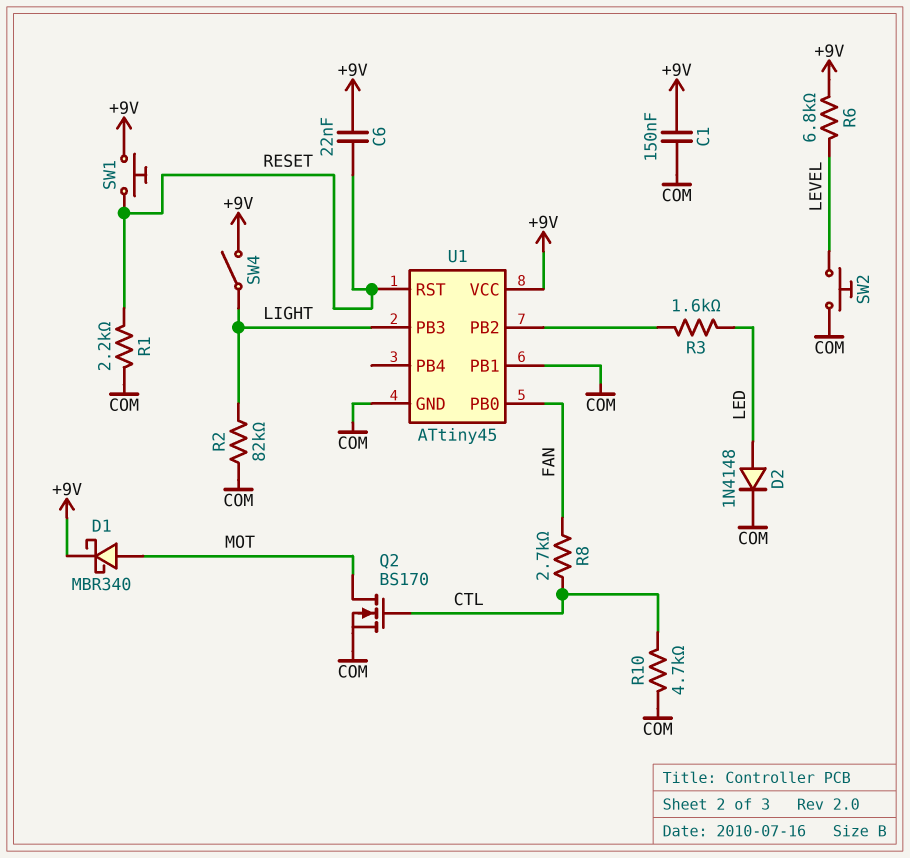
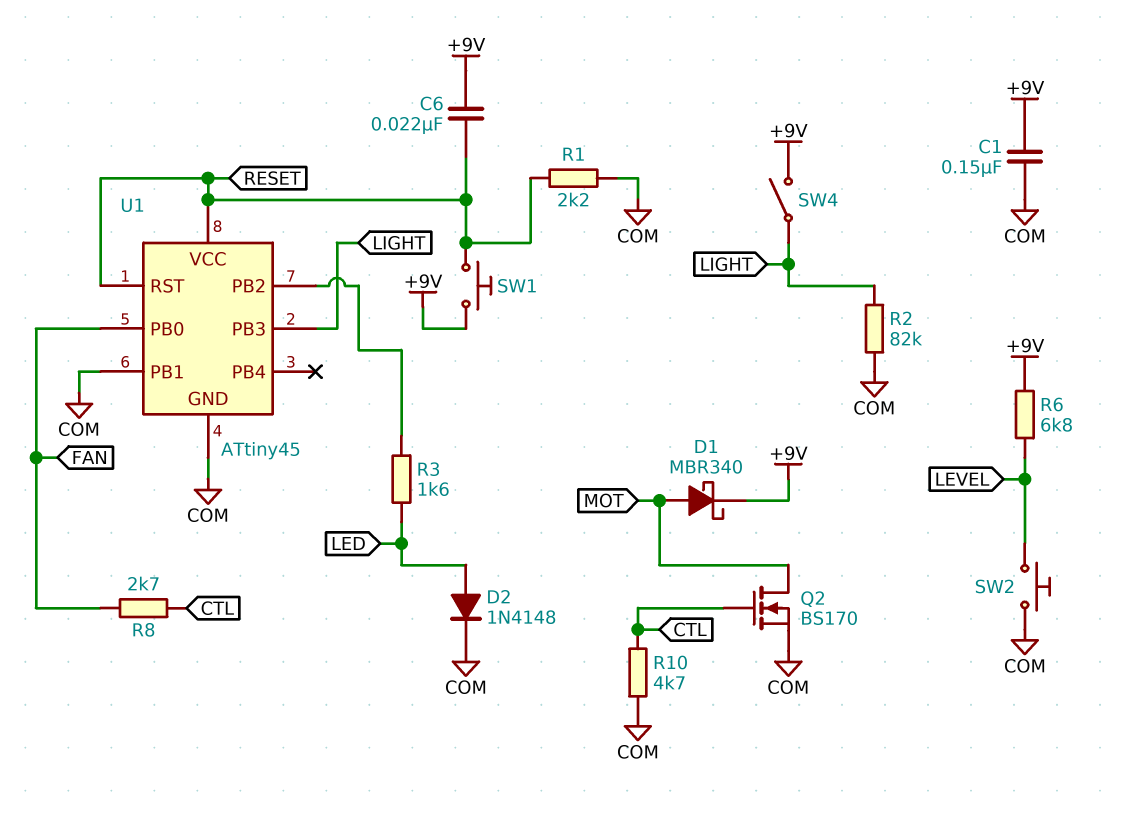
U1 pin VCC: +9V -> RESET

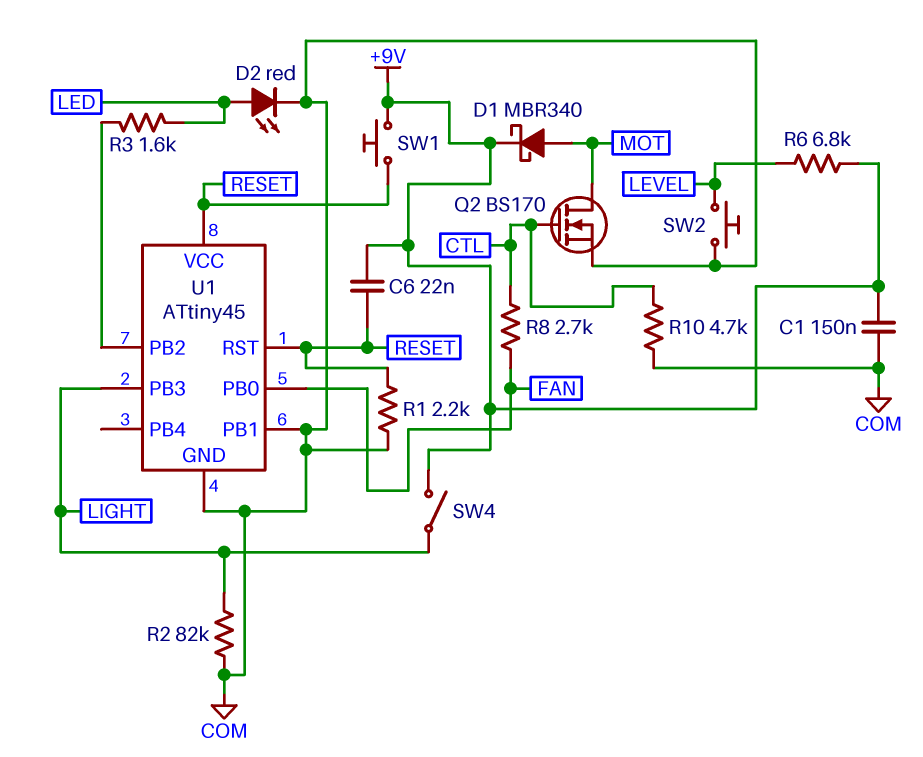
D2: diode 1N4148 (A LED, K COM) -> LED red (A LED, K COM)

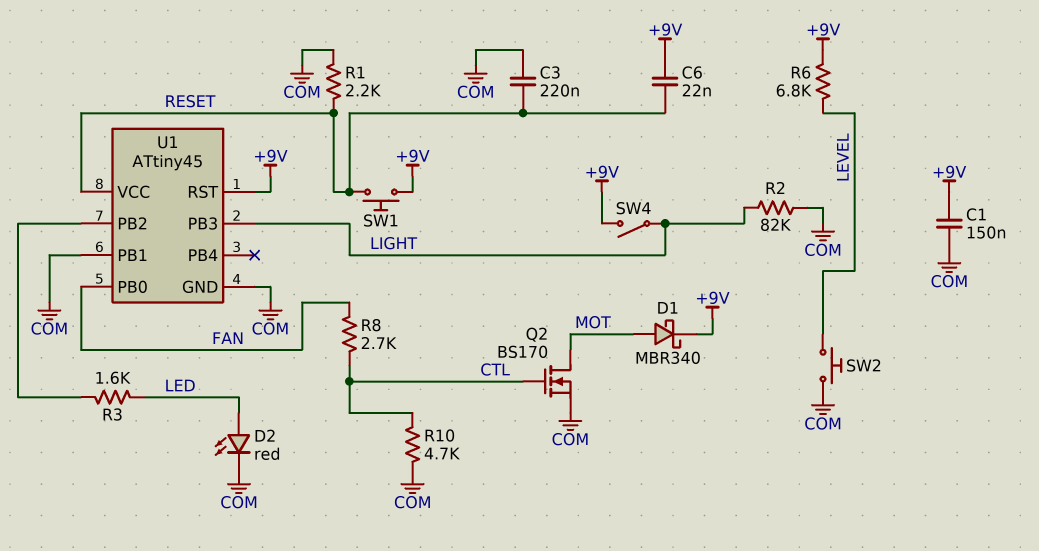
C3: none -> 220nF (COM, RESET)
U1 pin RST: RESET -> +9V

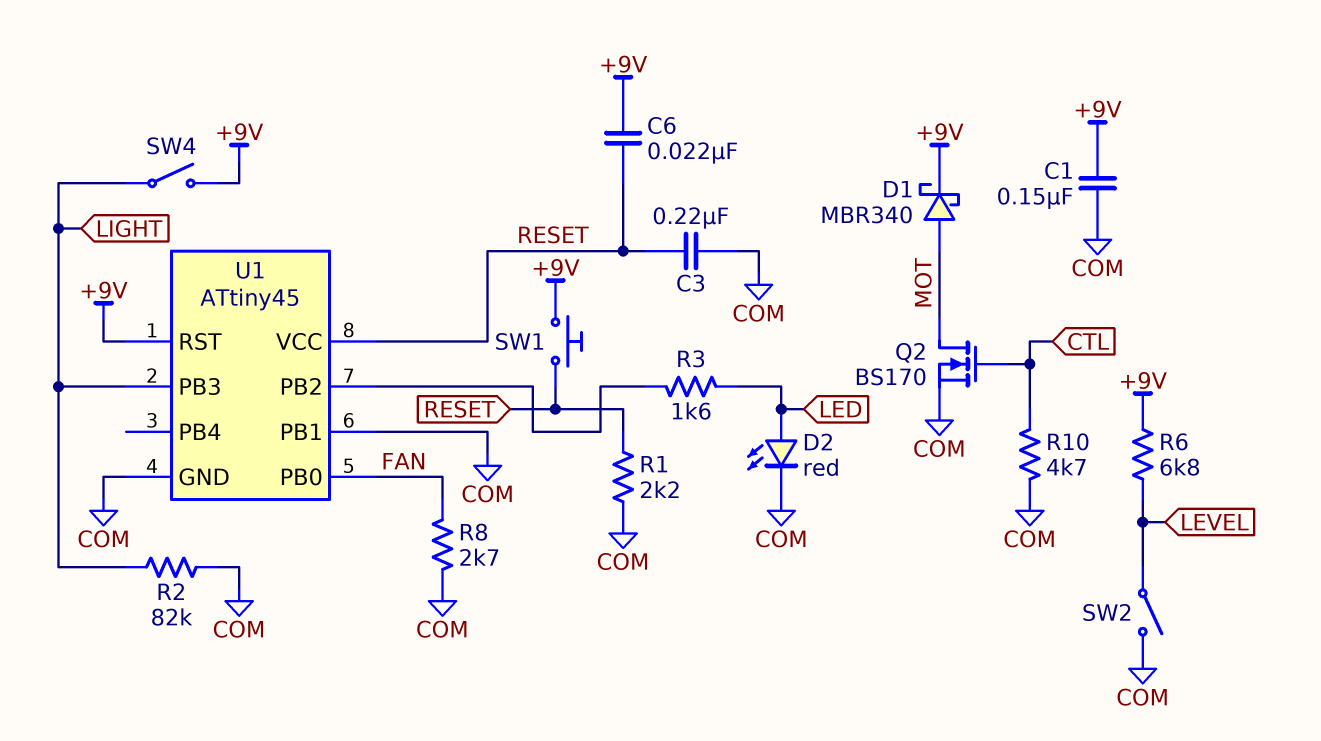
R8: 2.7k (CTL, FAN) -> 2.7k (COM, FAN)
SW2: button (COM, LEVEL) -> switch (COM, LEVEL)

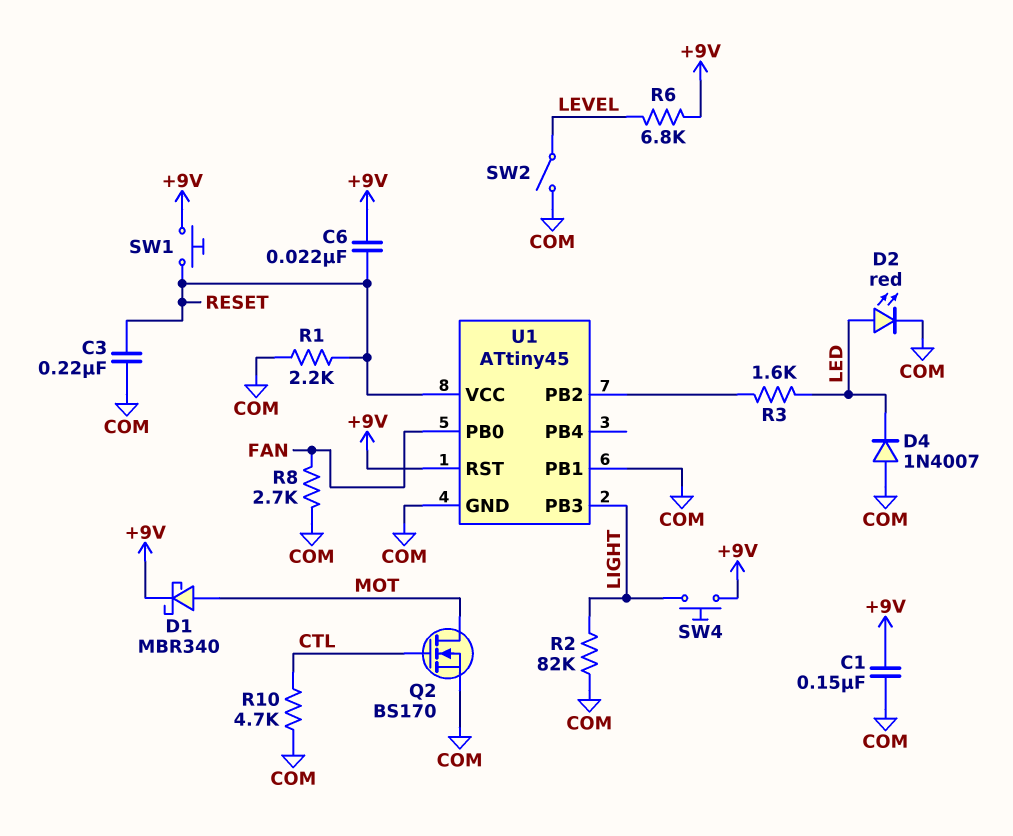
D4: none -> diode 1N4007 (A COM, K LED)
SW4: switch (+9V, LIGHT) -> button (+9V, LIGHT)

